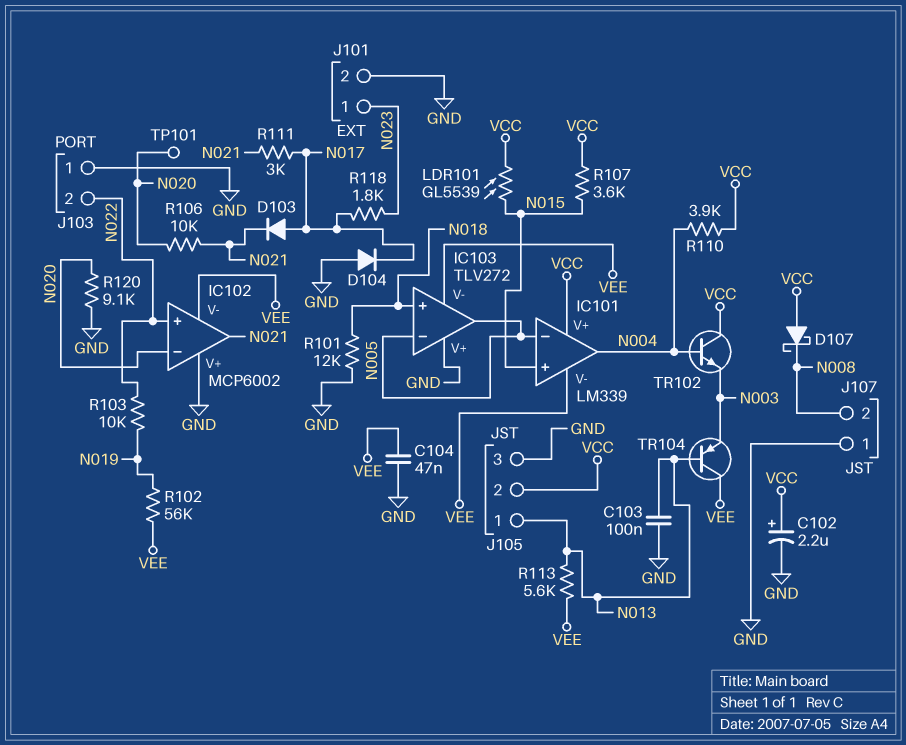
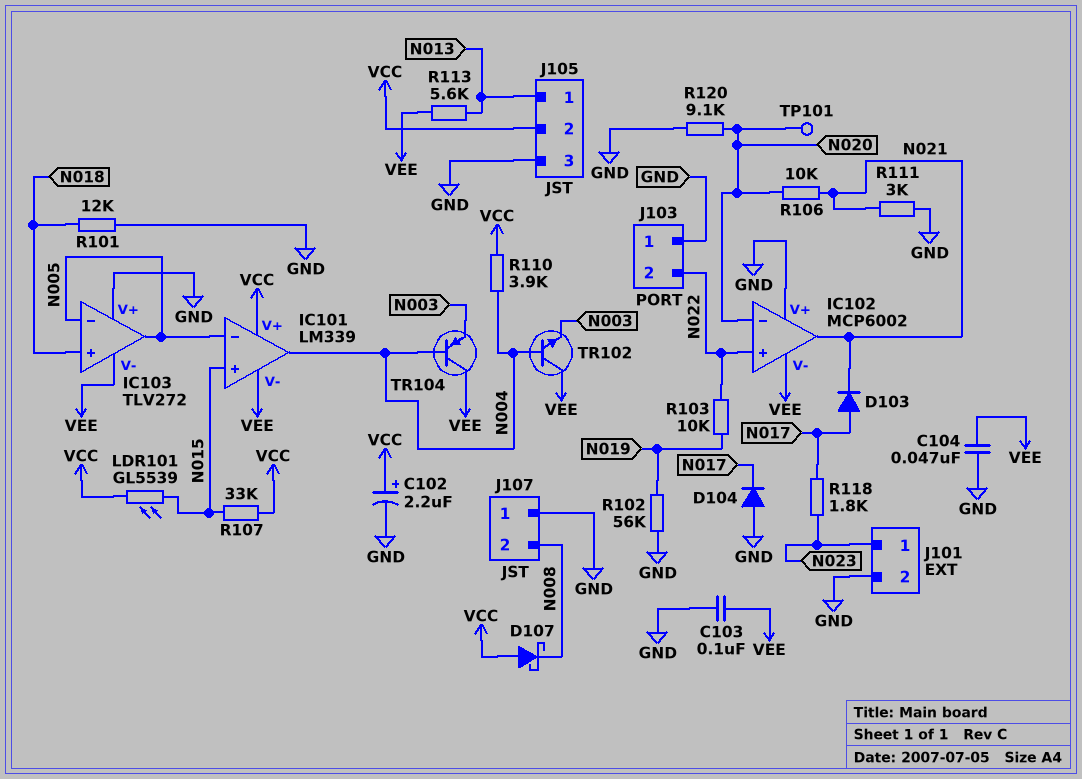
C103: 100nF (GND, N013) -> 100nF (GND, VEE)
R102: 56k (N019, VEE) -> 56k (GND, N019)
R107: 3.6k (N015, VCC) -> 33k (N015, VCC)
R111: 3k (N017, N021) -> 3k (GND, N021)
TR102: NPN (B N004, C VCC, E N003) -> NPN (B N004, C VEE, E N003)
TR104: PNP (B N013, C VEE, E N003) -> PNP (B N004, C VEE, E N003)

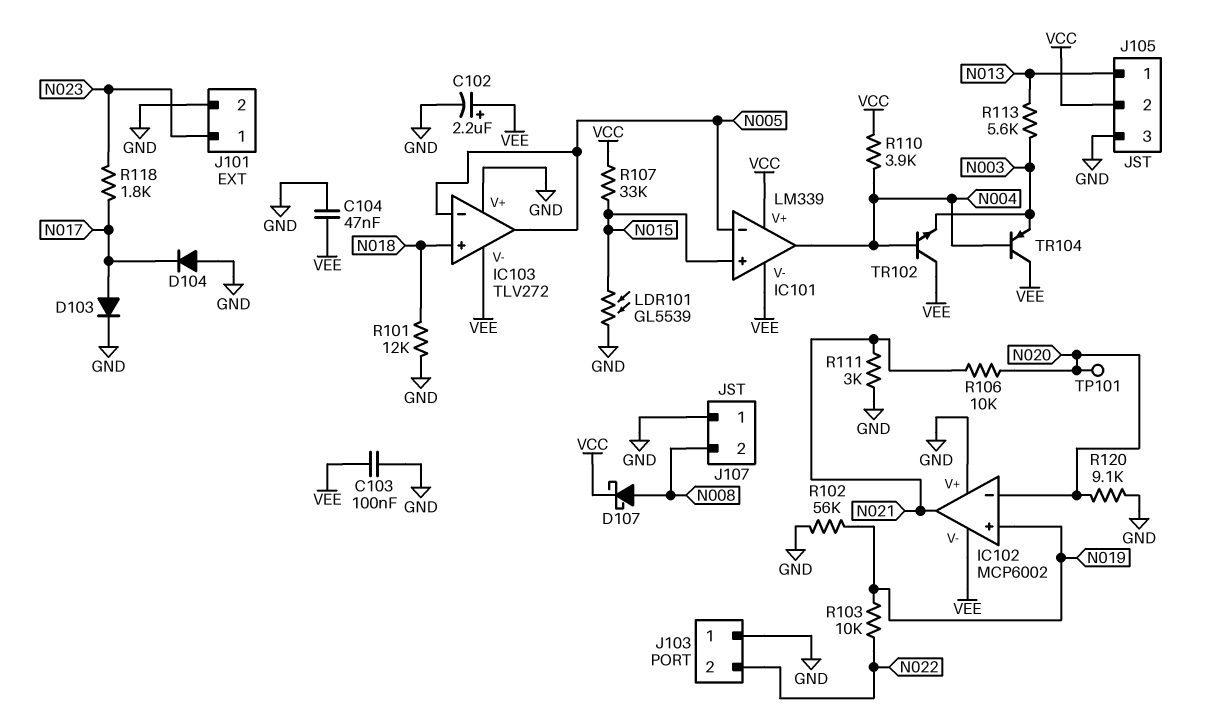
C102: 2.2uF (plus VCC, minus GND) -> 2.2uF (plus VEE, minus GND)
D103: diode (A N017, K N021) -> diode (A N017, K GND)
D107: schottky (A VCC, K N008) -> schottky (A N008, K VCC)
IC102 pin in+: N022 -> N019
LDR101: GL5539 (N015, VCC) -> GL5539 (GND, N015)
R113: 5.6k (N013, VEE) -> 5.6k (N003, N013)

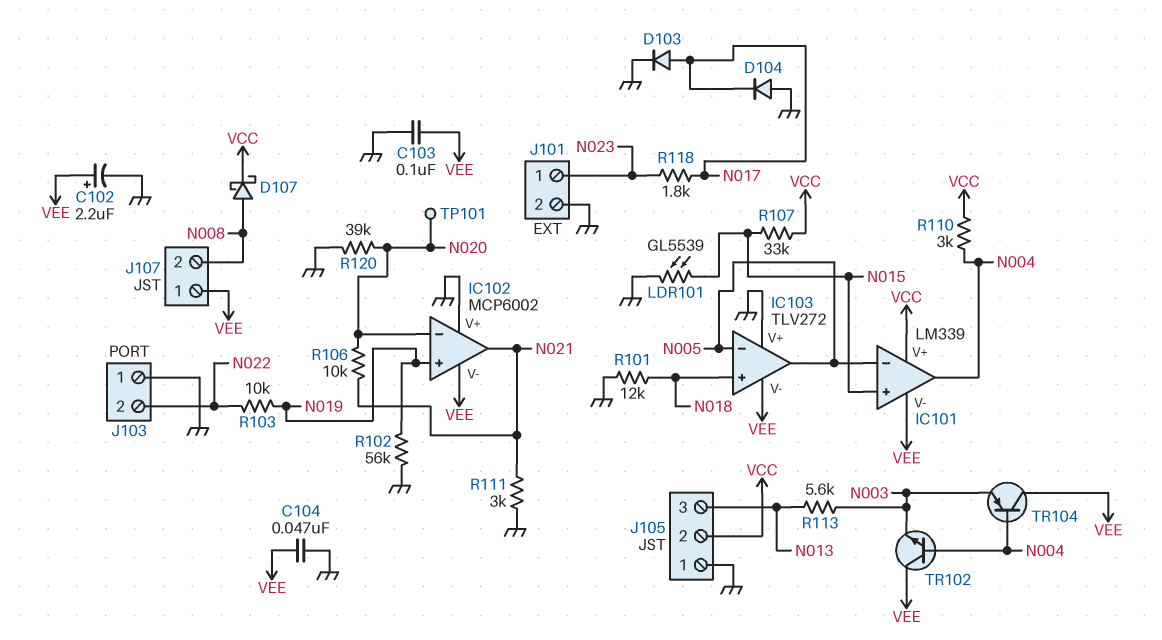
J105 pin 1: N013 -> GND
J105 pin 3: GND -> N013
J107 pin 1: GND -> VEE
R110: 3.9k (N004, VCC) -> 3k (N004, VCC)
R120: 9.1k (GND, N020) -> 39k (GND, N020)

